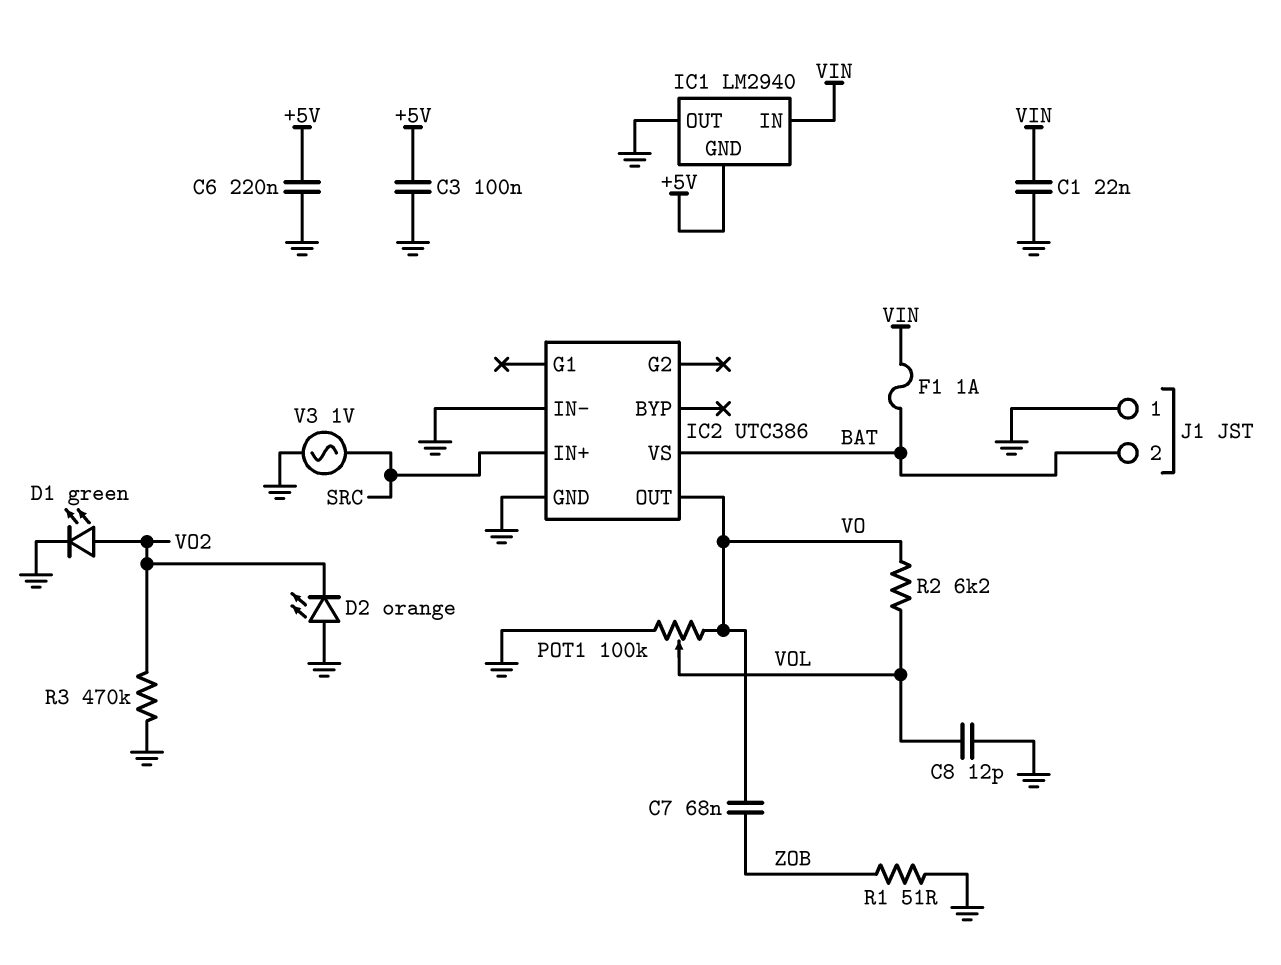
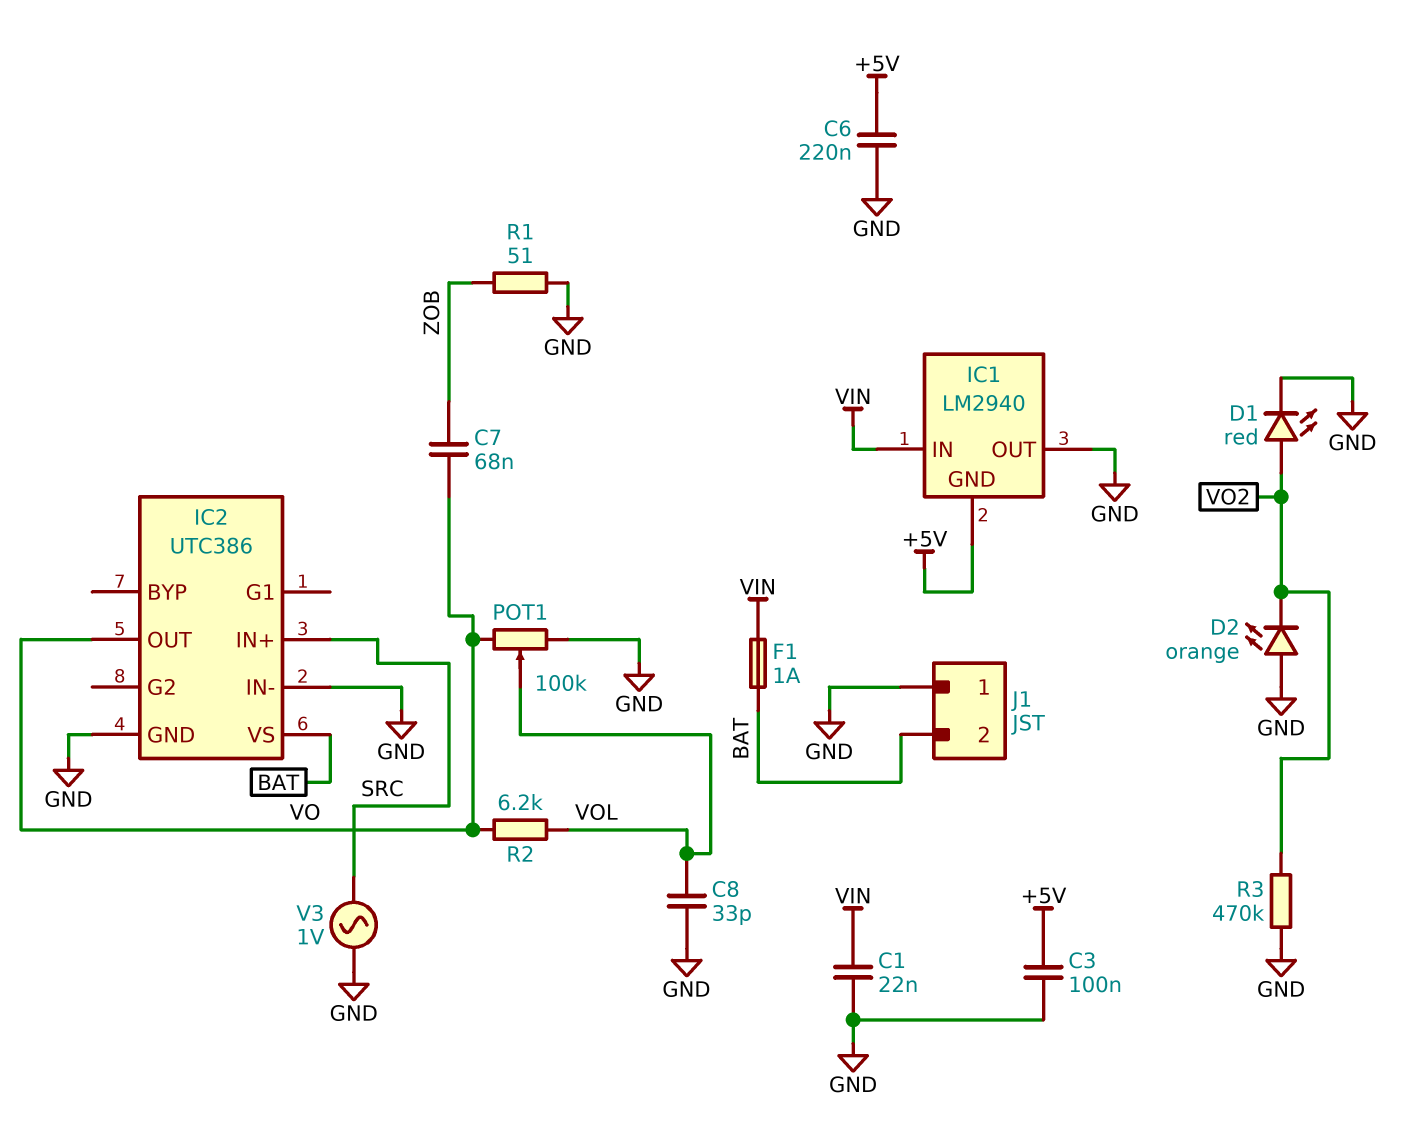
C8: 12pF (GND, VOL) -> 33pF (GND, VOL)
D1: LED green (A VO2, K GND) -> LED red (A VO2, K GND)

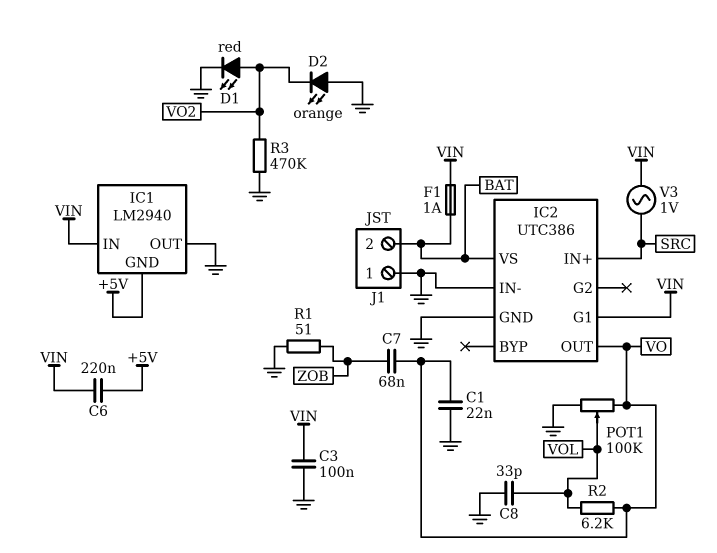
C1: 22nF (GND, VIN) -> 22nF (GND, VO)
C3: 100nF (+5V, GND) -> 100nF (GND, VIN)
C6: 220nF (+5V, GND) -> 220nF (+5V, VIN)
IC2 pin G1: none -> VIN
V3: AC 1V (GND, SRC) -> AC 1V (SRC, VIN)

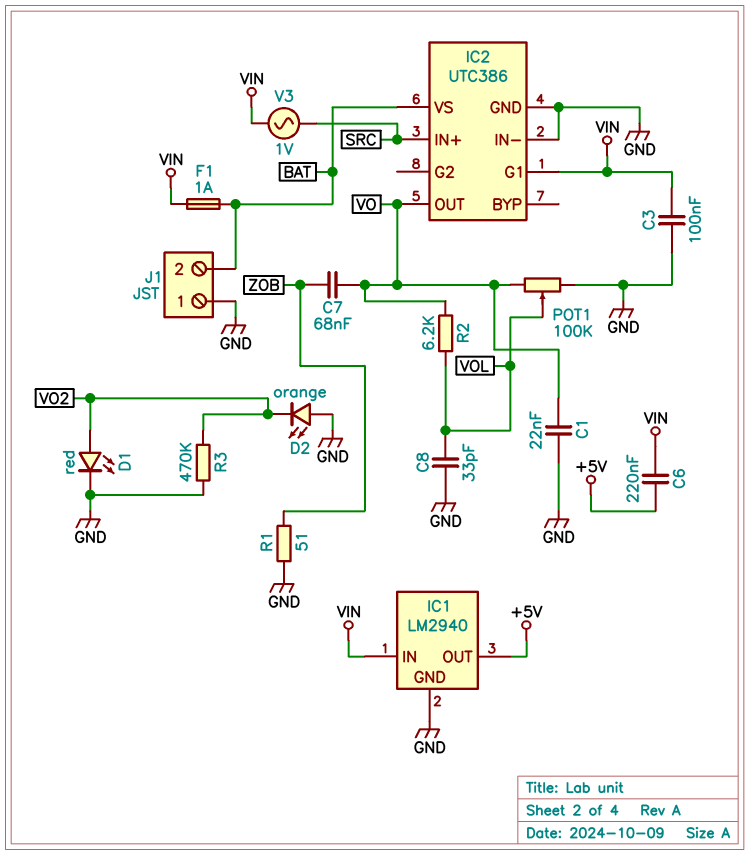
IC1 pin GND: +5V -> GND
IC1 pin OUT: GND -> +5V

